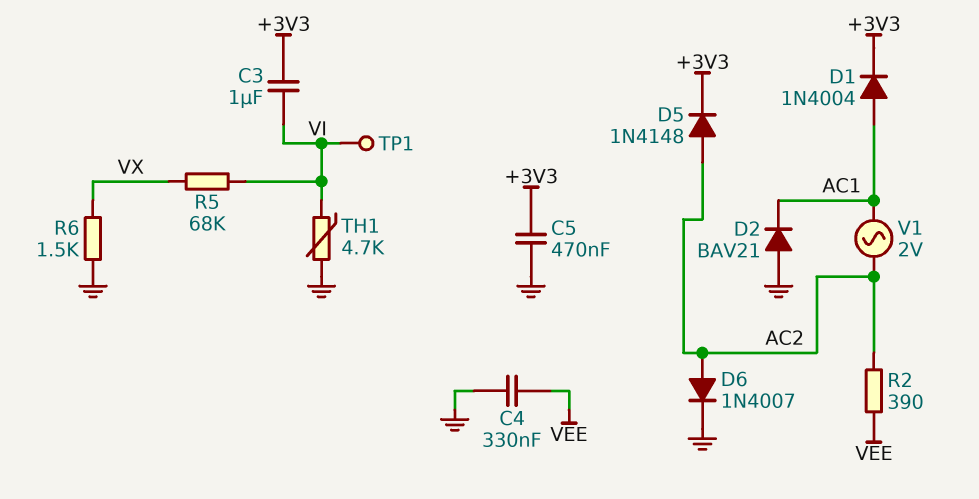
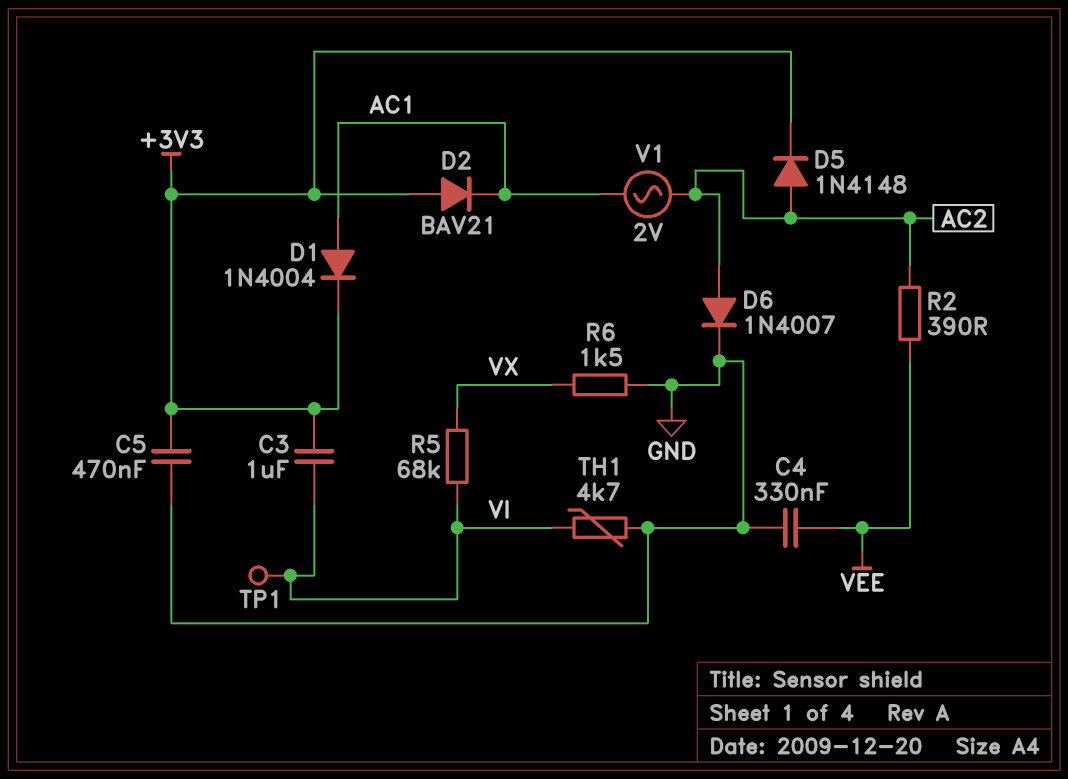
D2: diode BAV21 (A GND, K AC1) -> diode BAV21 (A +3V3, K AC1)

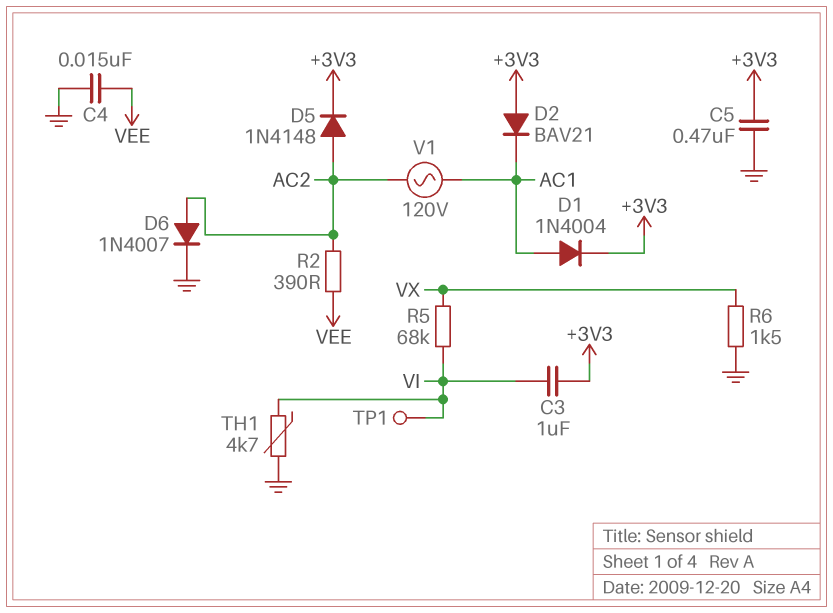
C4: 330nF (GND, VEE) -> 15nF (GND, VEE)
V1: AC 2V (AC1, AC2) -> AC 120V (AC1, AC2)

